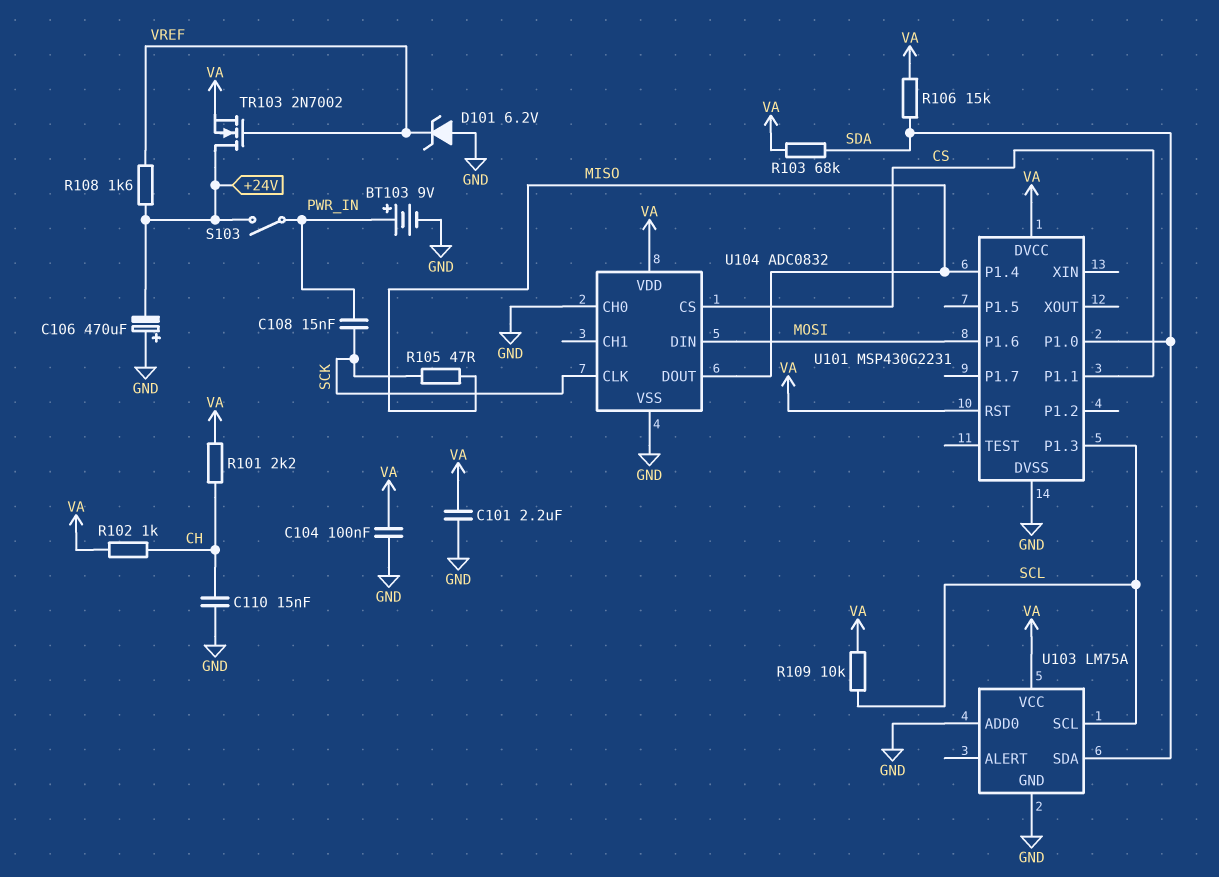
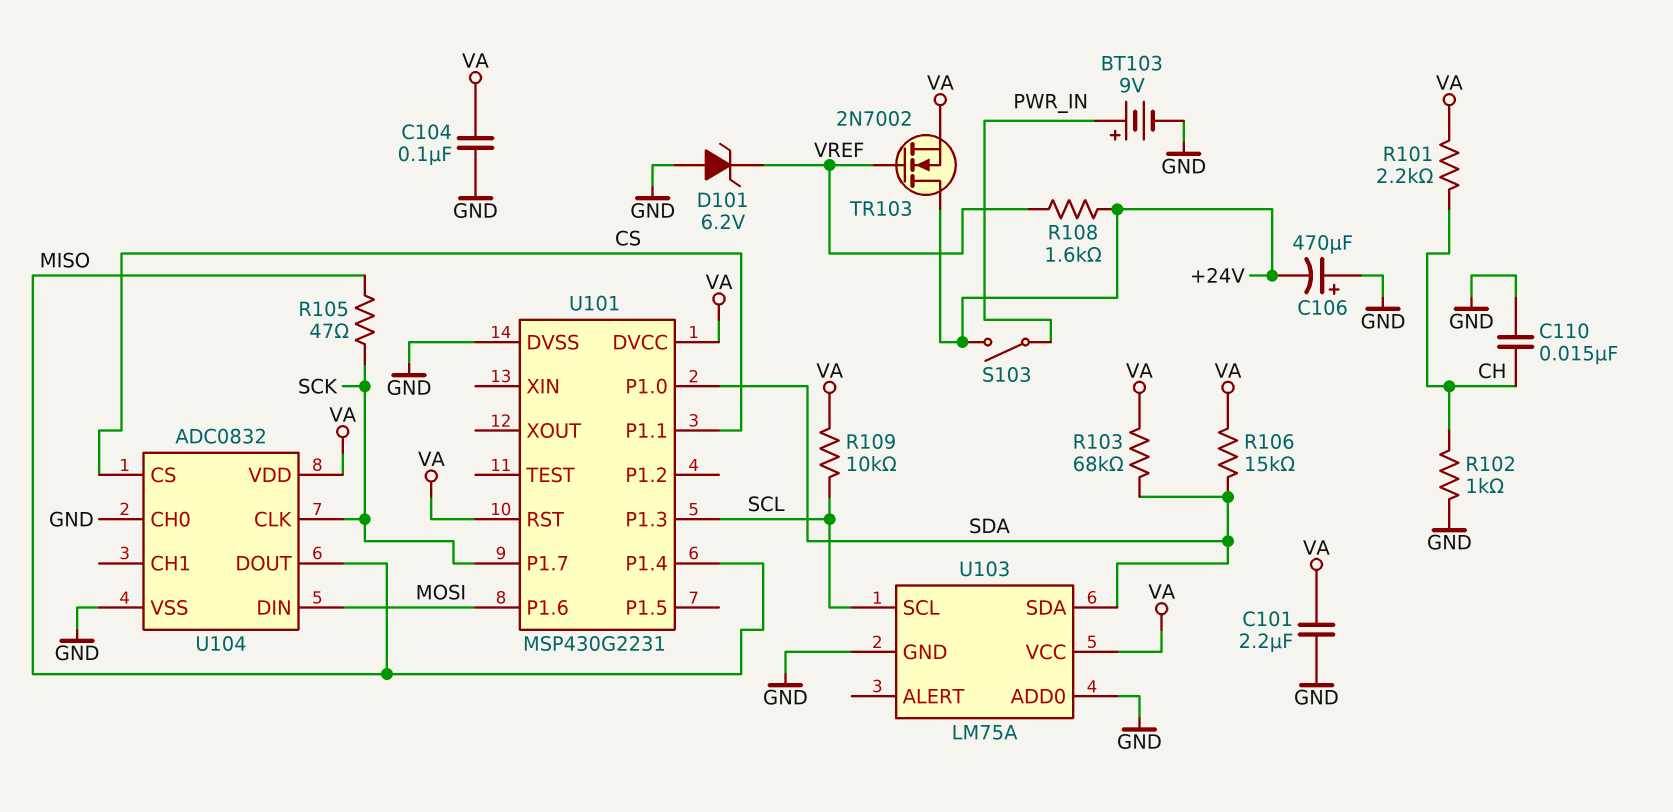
C108: 15nF (PWR_IN, SCK) -> none
R102: 1k (CH, VA) -> 1k (CH, GND)
U101 pin P1.7: none -> SCK

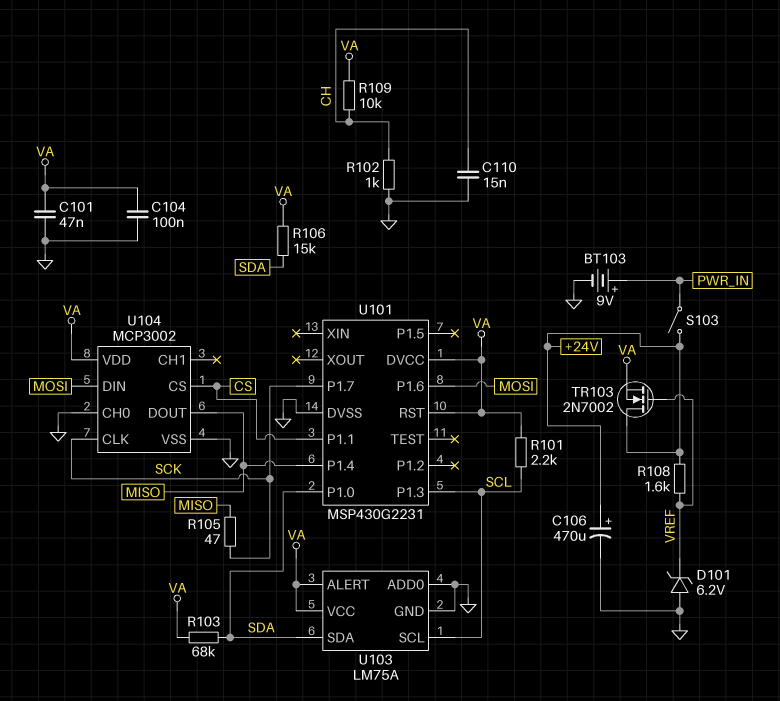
C101: 2.2uF (GND, VA) -> 47nF (GND, VA)
C106: 470uF (plus GND, minus +24V) -> 470uF (plus +24V, minus GND)
R101: 2.2k (CH, VA) -> 2.2k (SCL, VA)
R109: 10k (SCL, VA) -> 10k (CH, VA)
U103 pin ALERT: none -> VA
U104: ADC0832 -> MCP3002

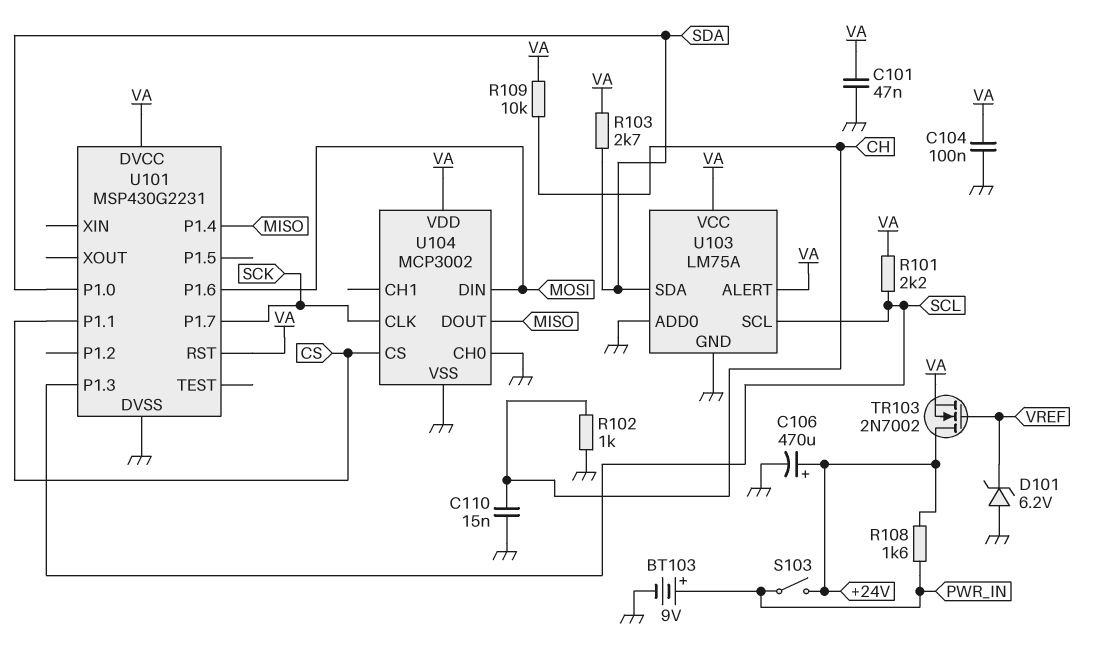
R103: 68k (SDA, VA) -> 2.7k (SDA, VA)
R105: 47 (MISO, SCK) -> none
R106: 15k (SDA, VA) -> none
R108: 1.6k (+24V, VREF) -> 1.6k (+24V, PWR_IN)

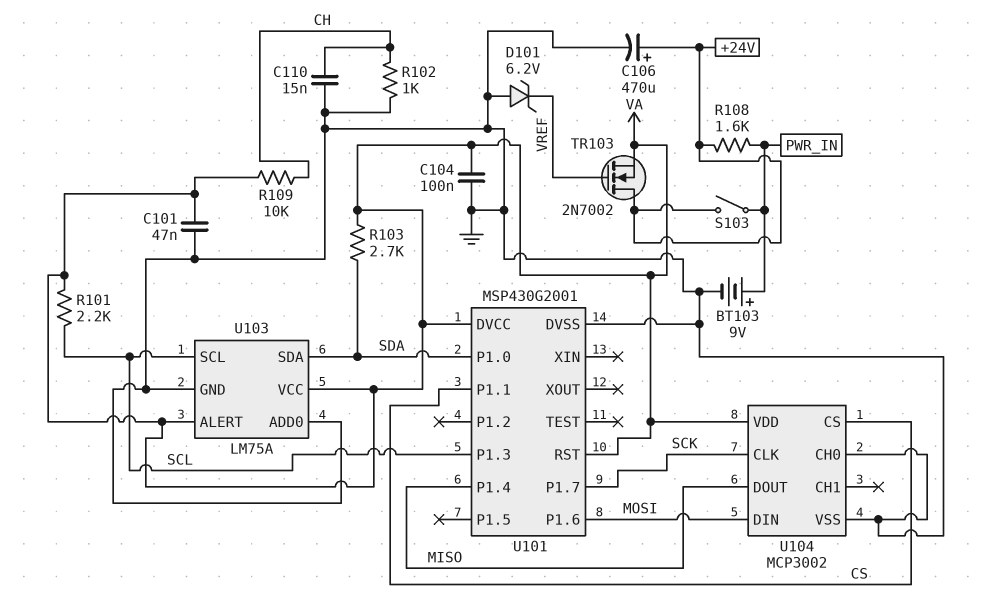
U101: MSP430G2231 -> MSP430G2001

